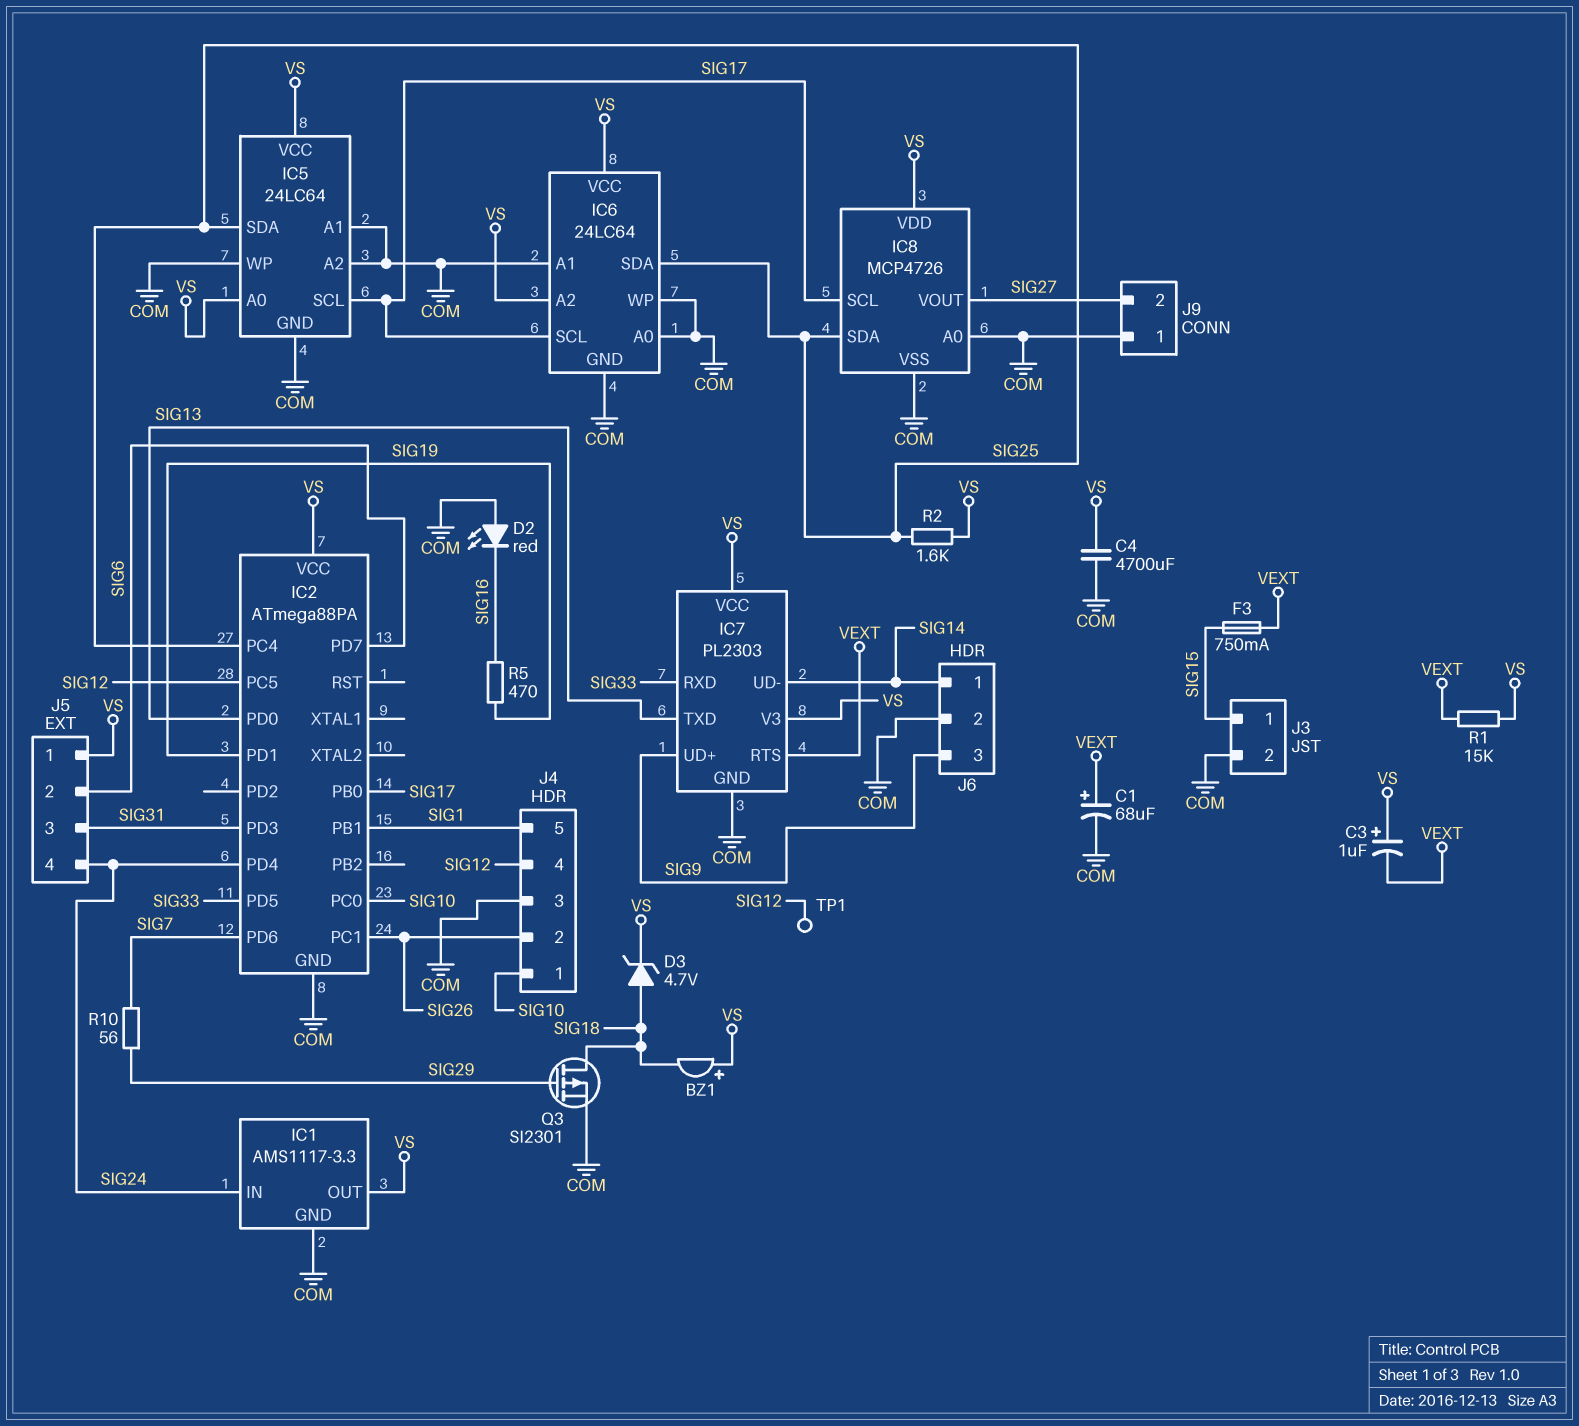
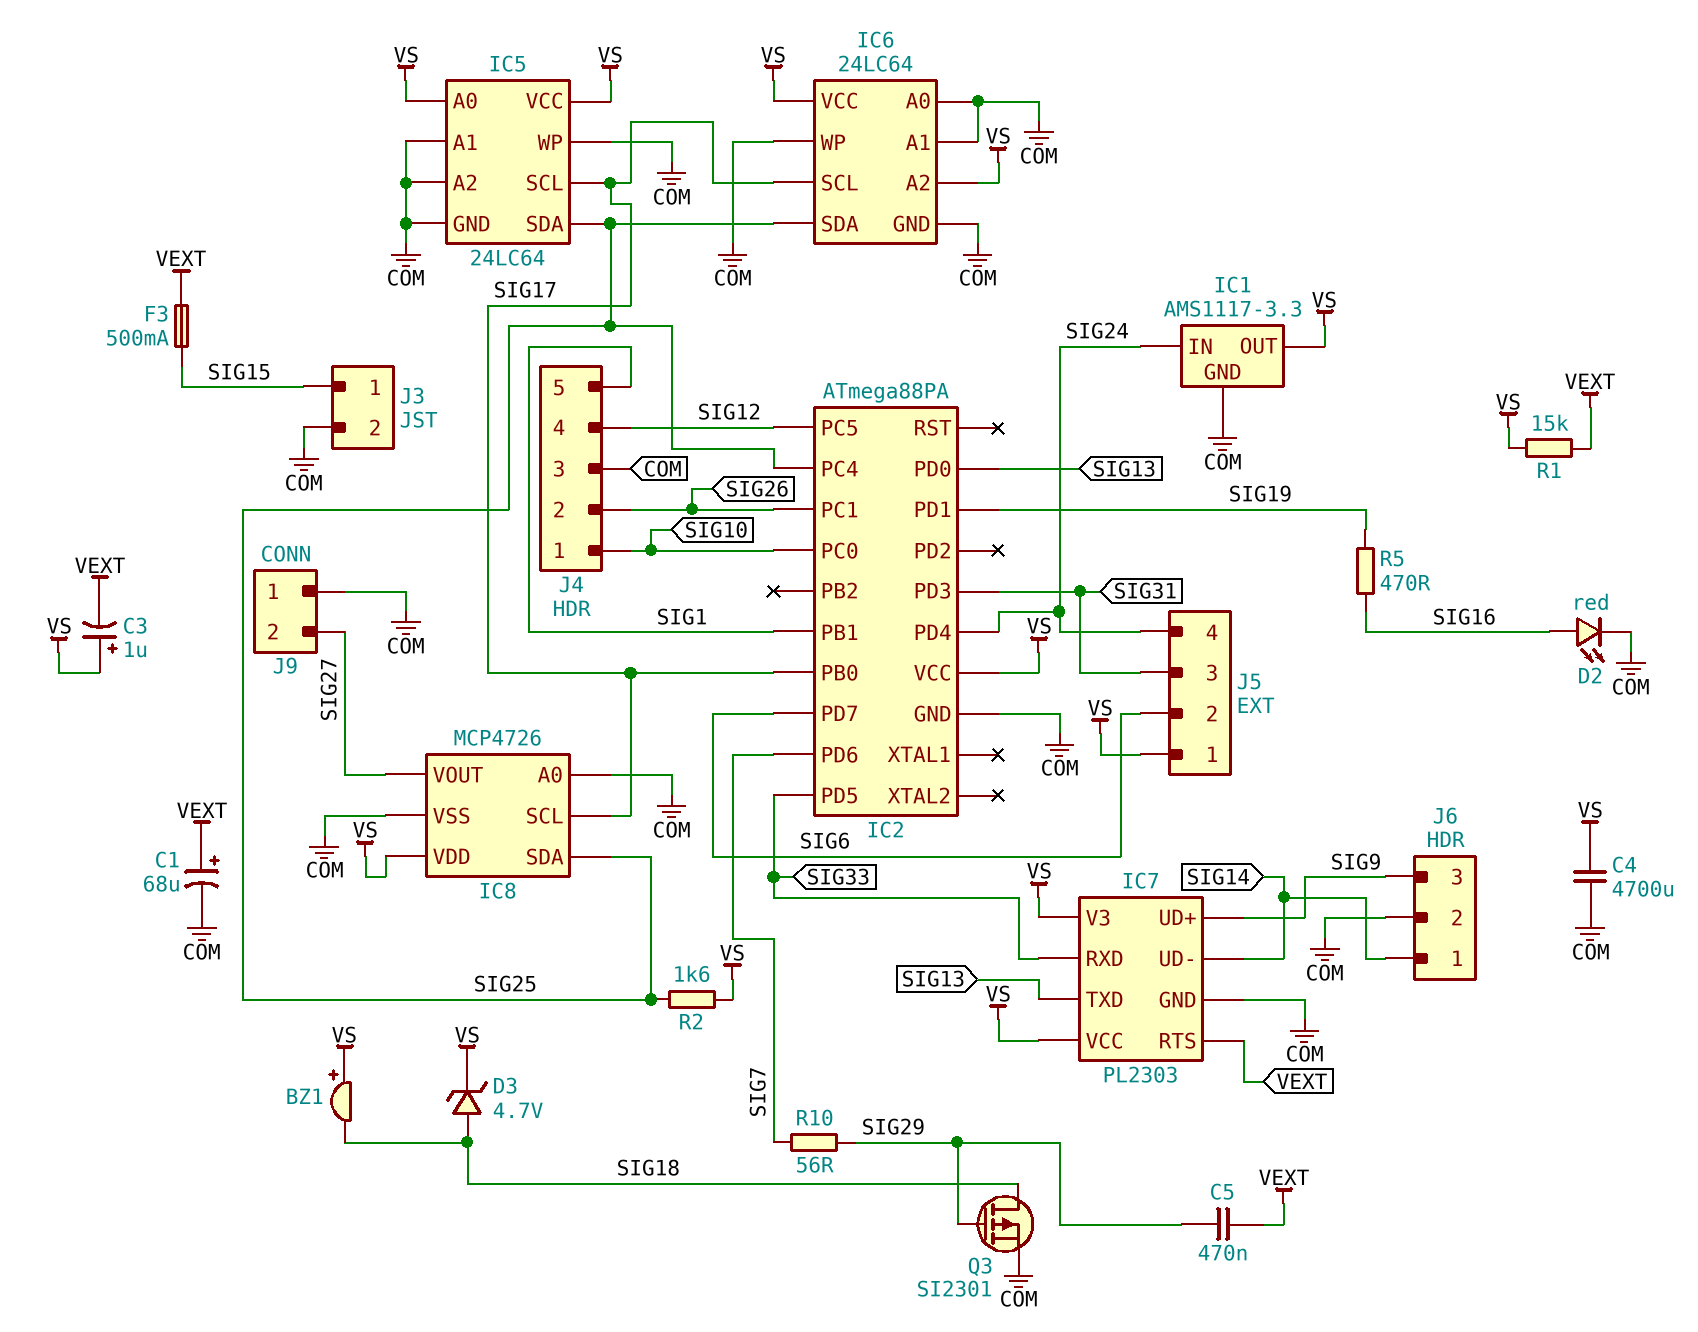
C5: none -> 470nF (SIG29, VEXT)
D2: LED red (A COM, K SIG16) -> LED red (A SIG16, K COM)
F3: 750mA (SIG15, VEXT) -> 500mA (SIG15, VEXT)
TP1: test point (SIG12) -> none

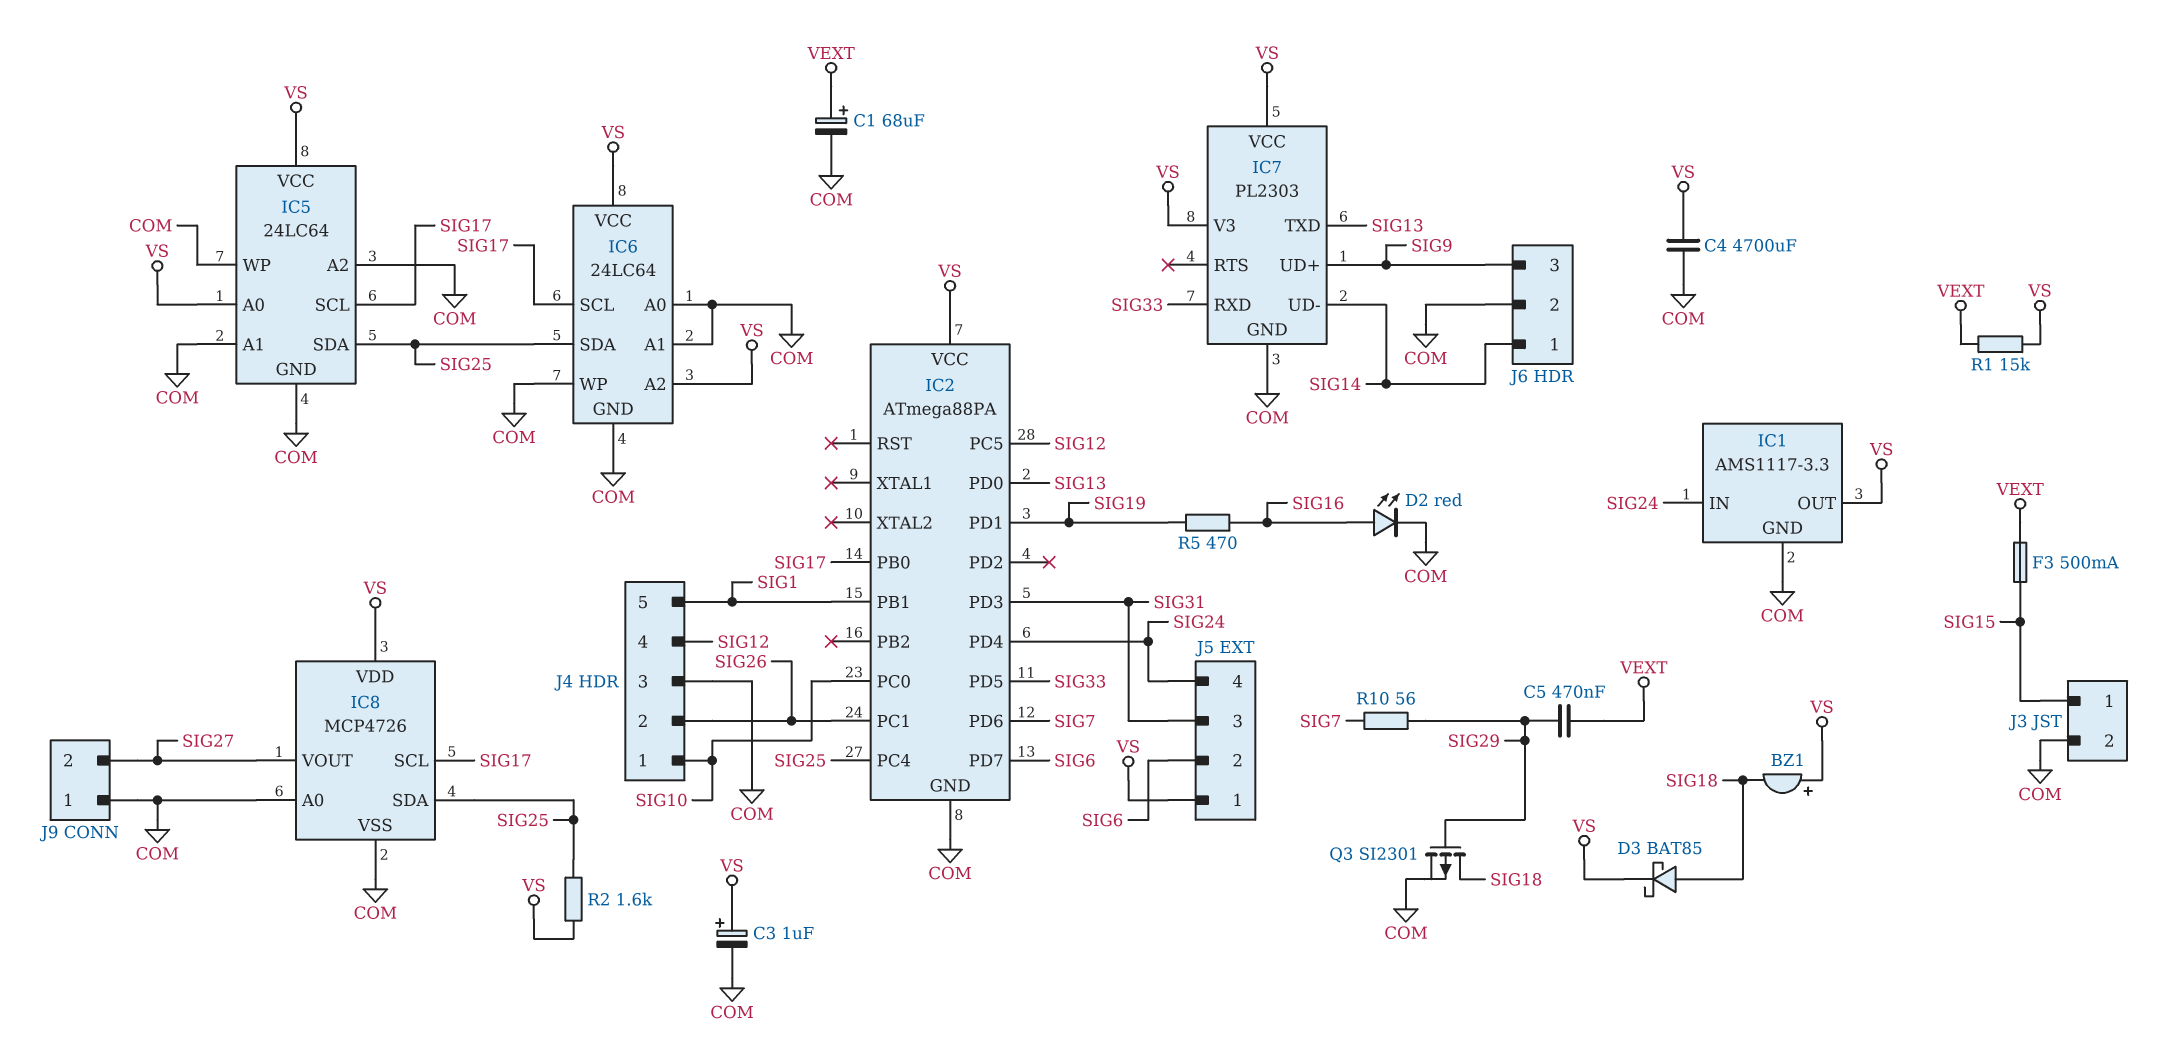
C3: 1uF (plus VS, minus VEXT) -> 1uF (plus VS, minus COM)
D3: zener 4.7V (A SIG18, K VS) -> schottky BAT85 (A SIG18, K VS)
IC7 pin RTS: VEXT -> none

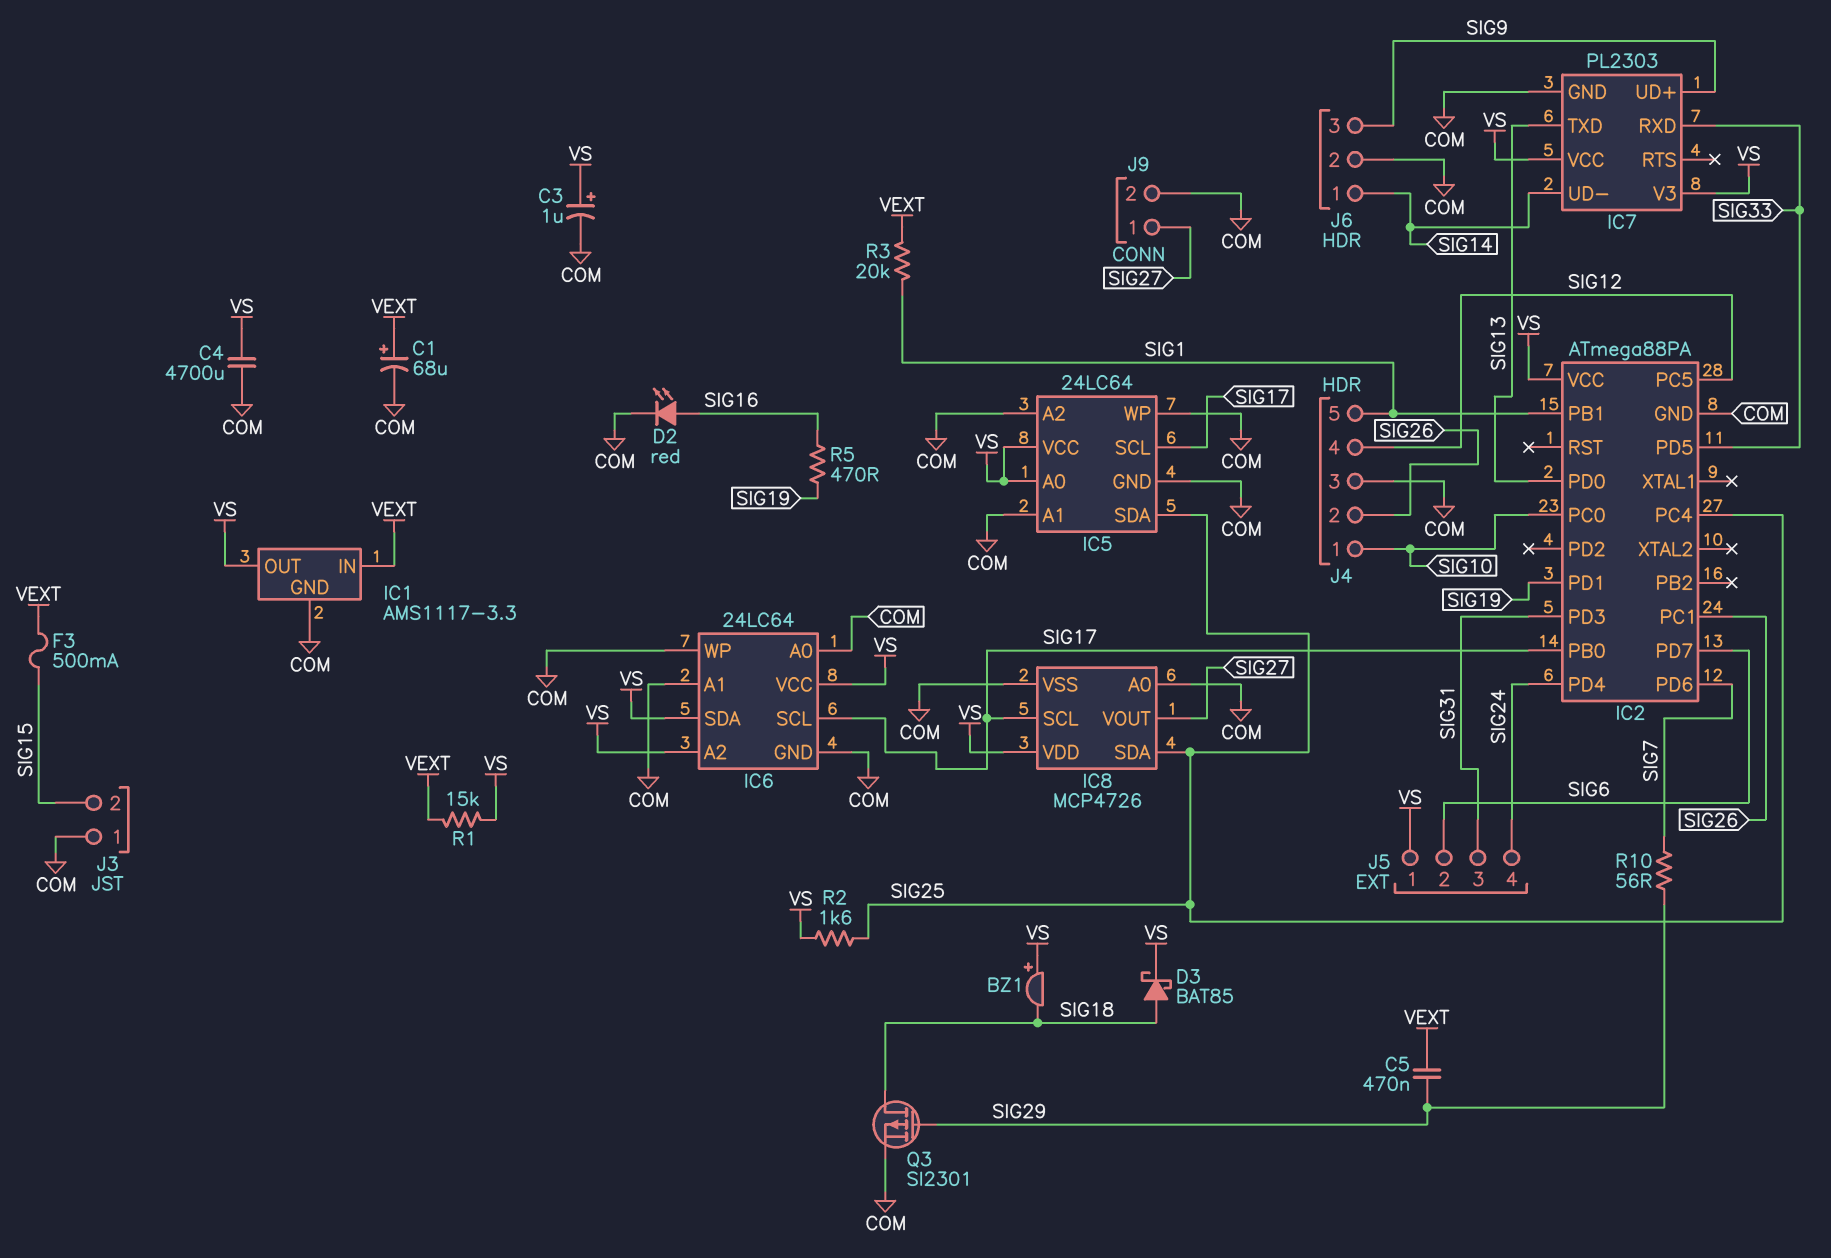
IC1 pin IN: SIG24 -> VEXT
IC6 pin SDA: SIG25 -> VS
J3 pin 1: SIG15 -> COM
J3 pin 2: COM -> SIG15
J9 pin 1: COM -> SIG27
J9 pin 2: SIG27 -> COM
R3: none -> 20k (SIG1, VEXT)

